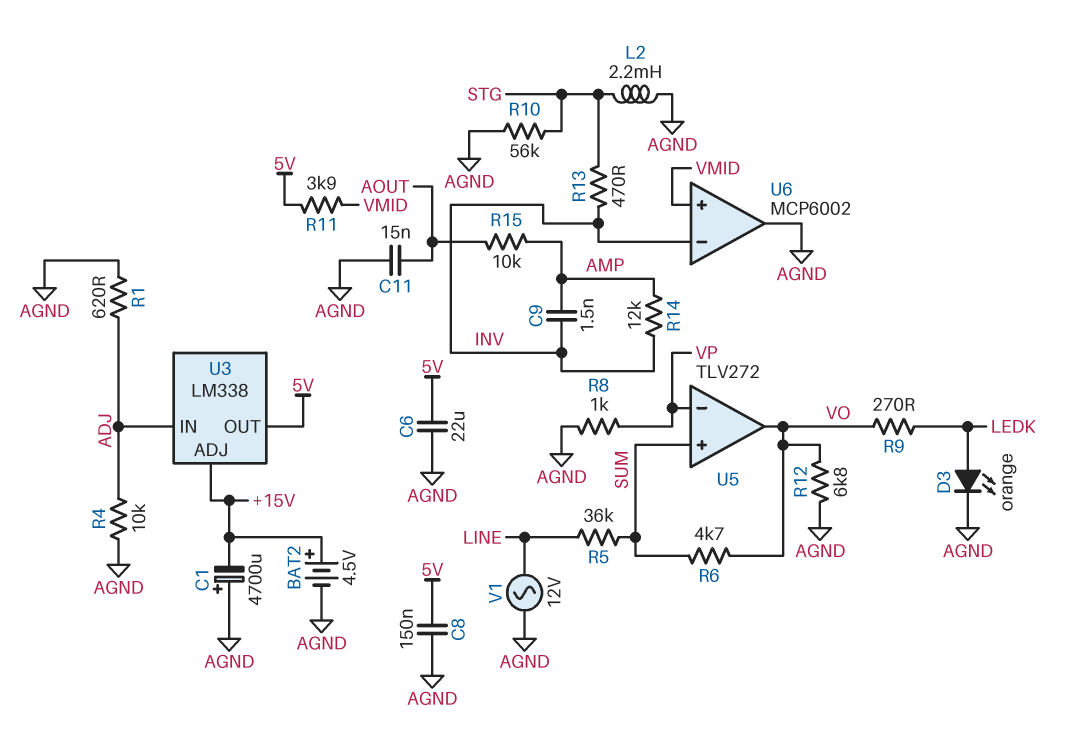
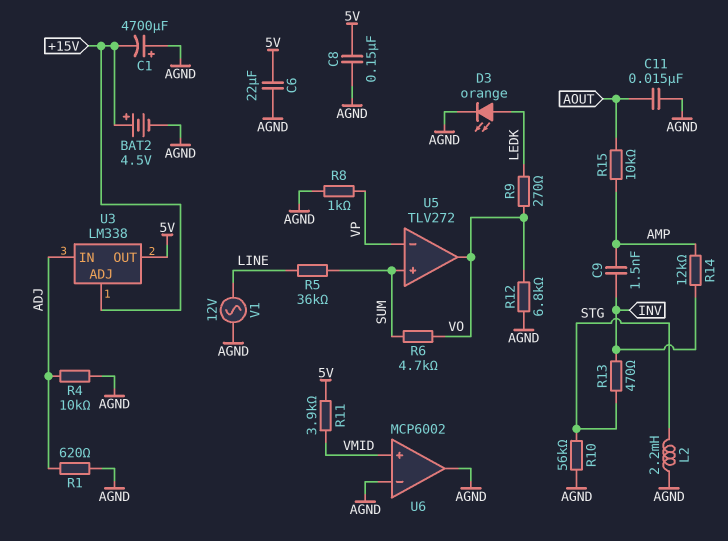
U6 pin in-: INV -> AGND

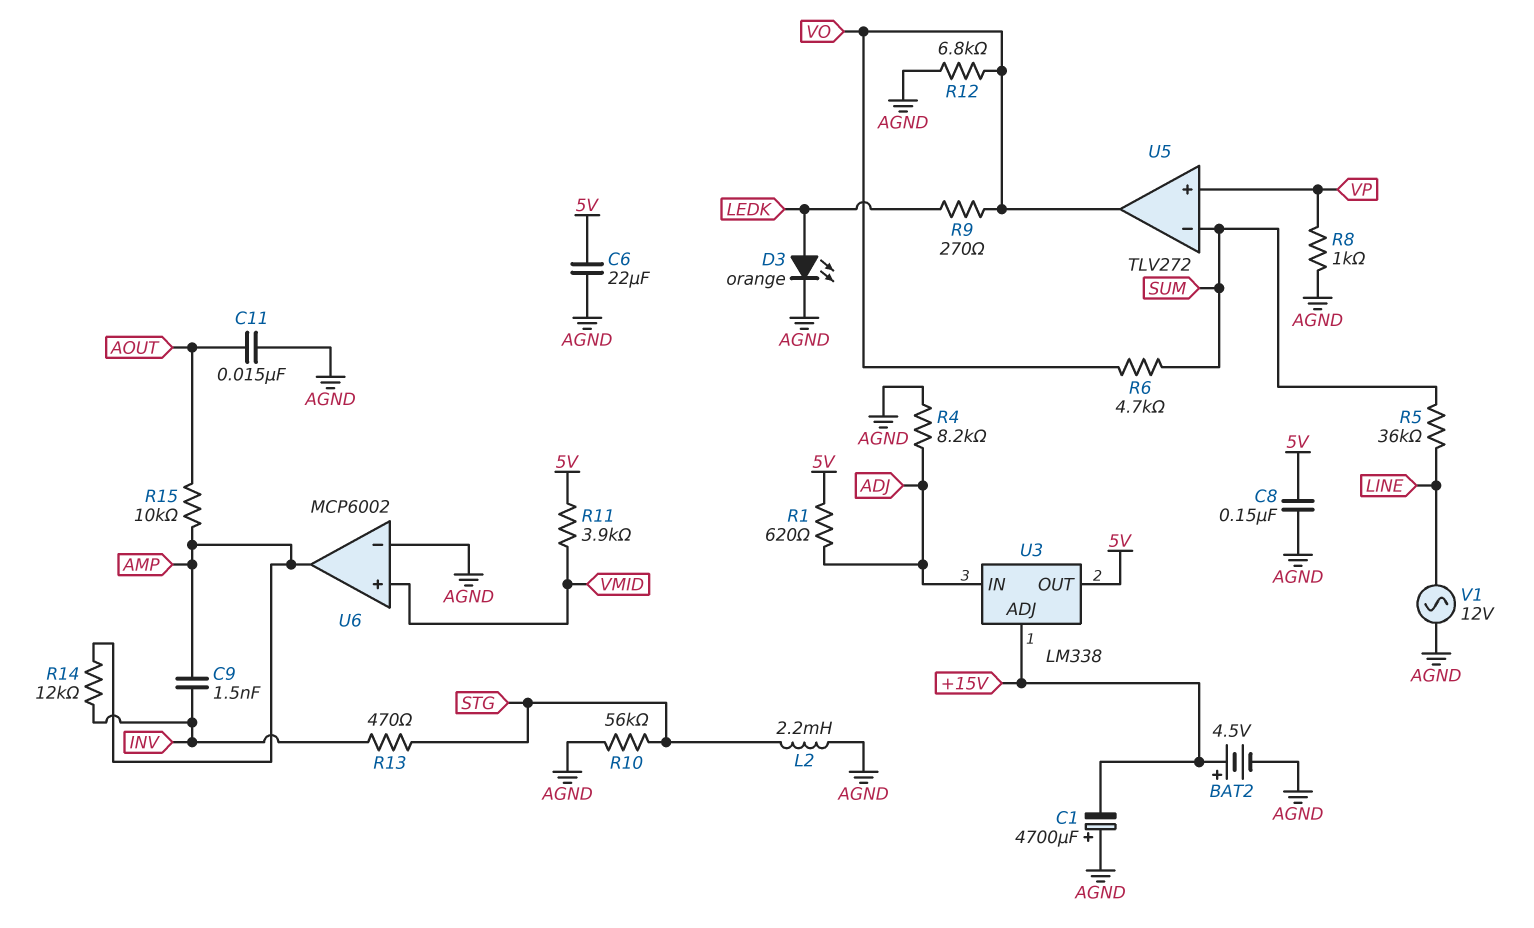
R1: 620 (ADJ, AGND) -> 620 (5V, ADJ)
R4: 10k (ADJ, AGND) -> 8.2k (ADJ, AGND)
U5 pin in+: SUM -> VP
U5 pin in-: VP -> SUM
U6 pin out: AGND -> AMP

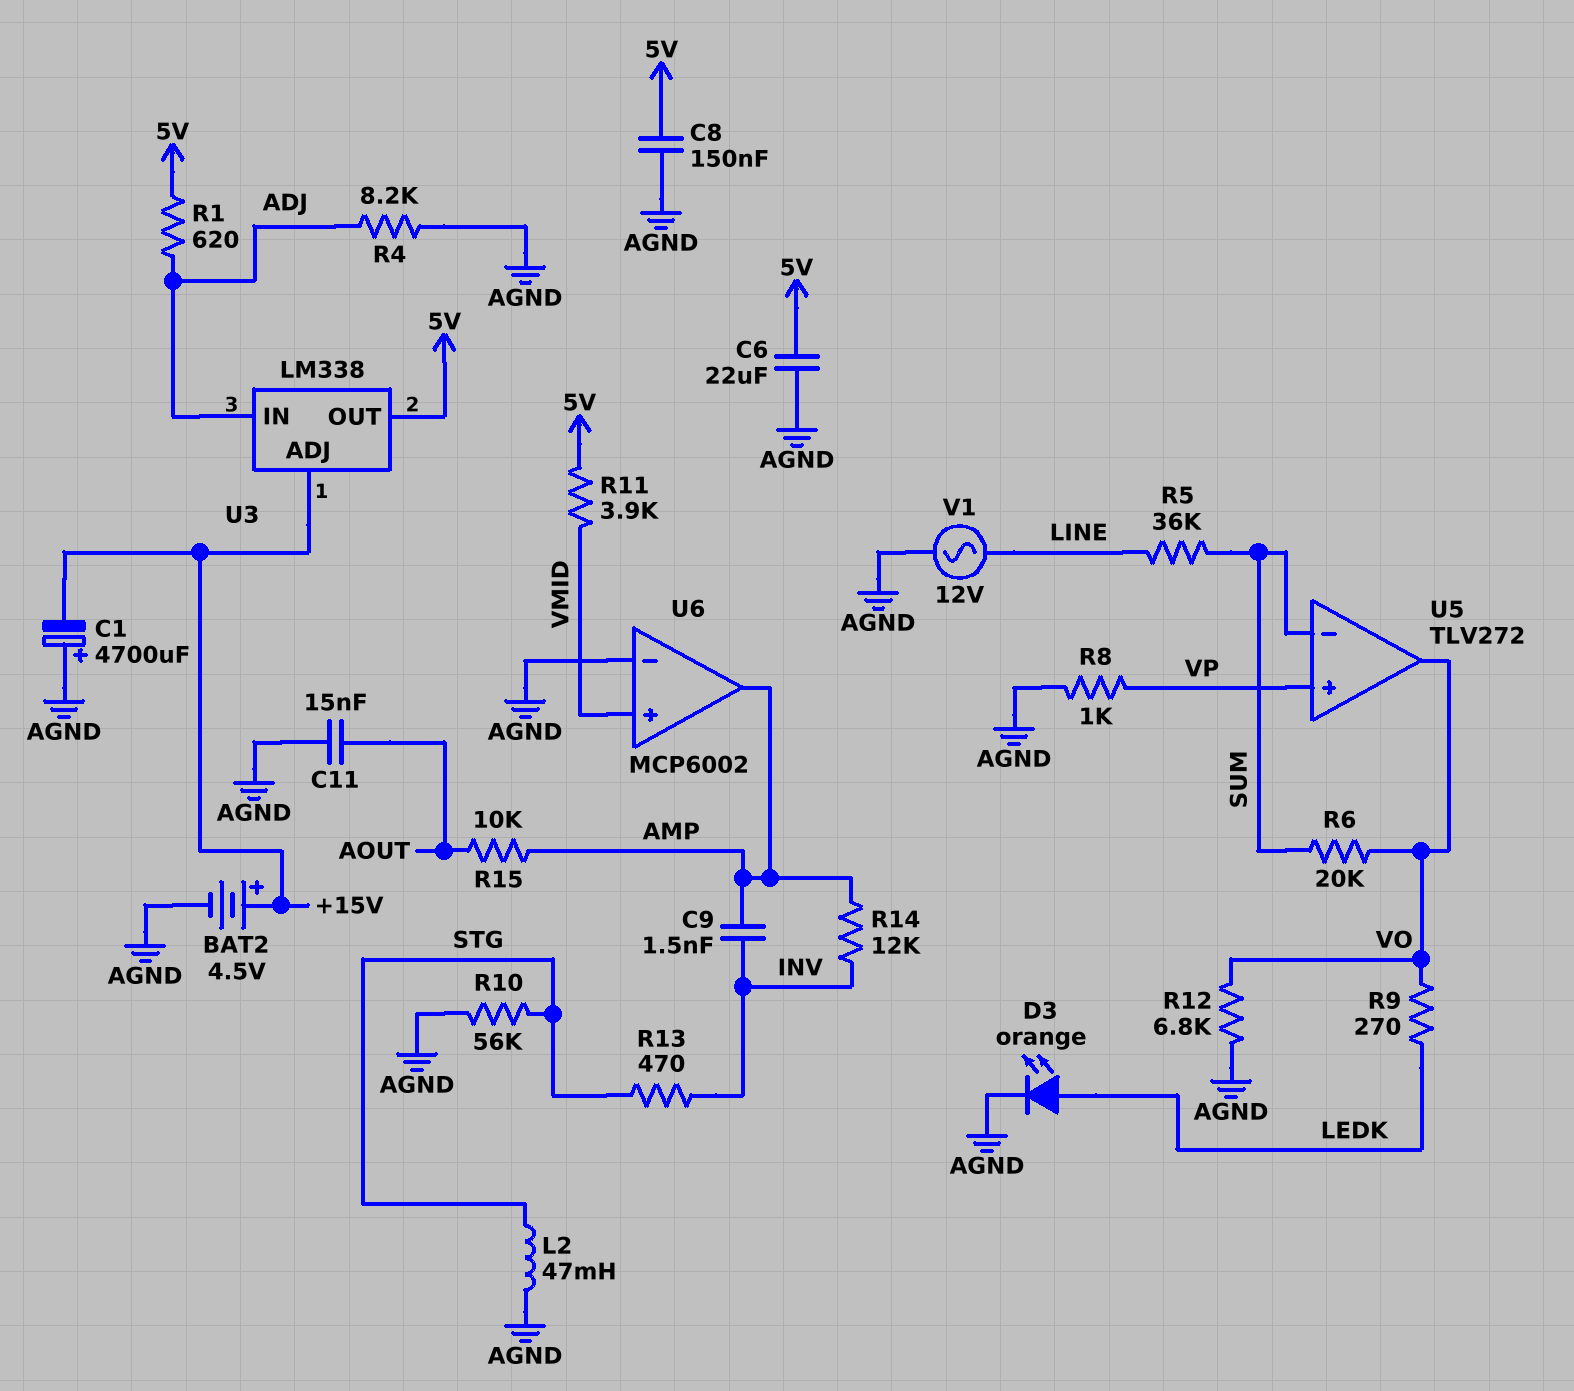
L2: 2.2mH (AGND, STG) -> 47mH (AGND, STG)
R6: 4.7k (SUM, VO) -> 20k (SUM, VO)

